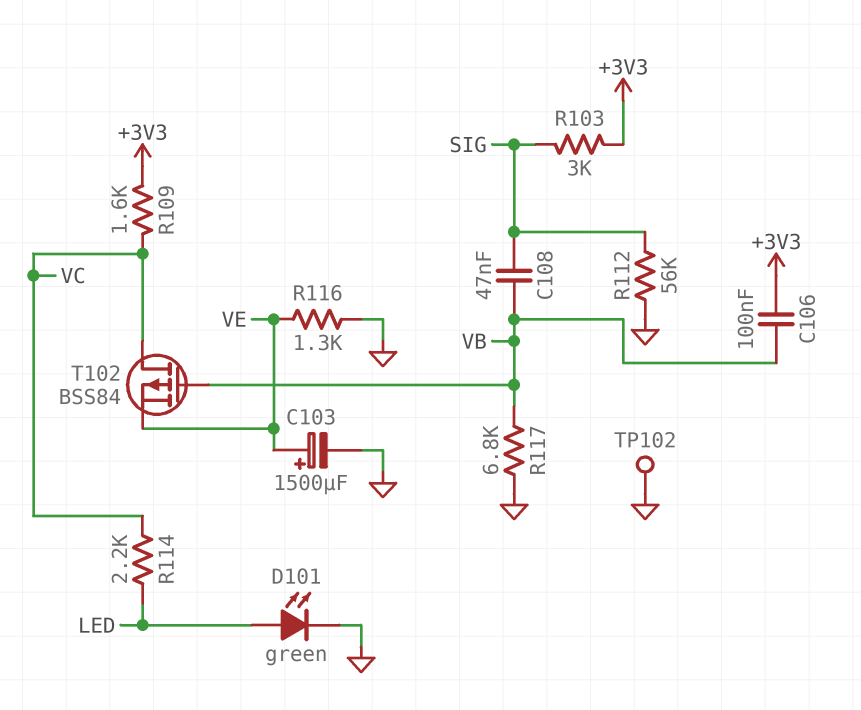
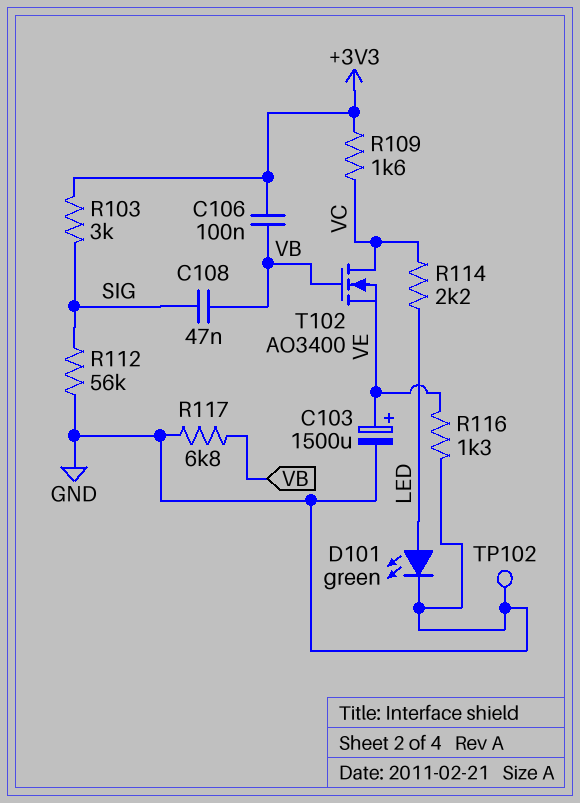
T102: PMOS BSS84 (G VB, D VC, S VE) -> NMOS AO3400 (G VB, D VC, S VE)

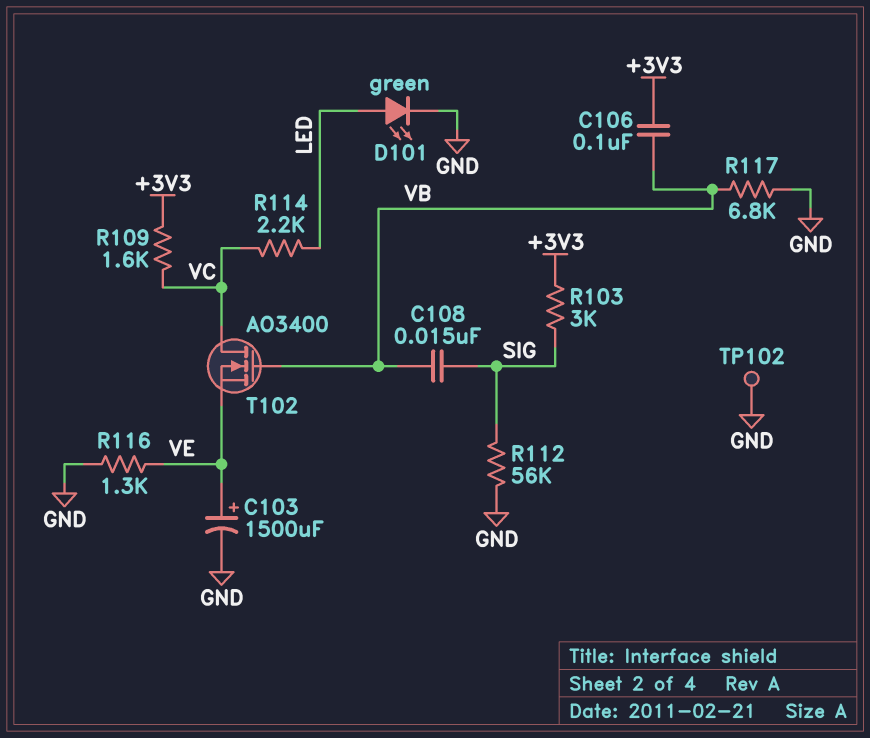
C108: 47nF (SIG, VB) -> 15nF (SIG, VB)

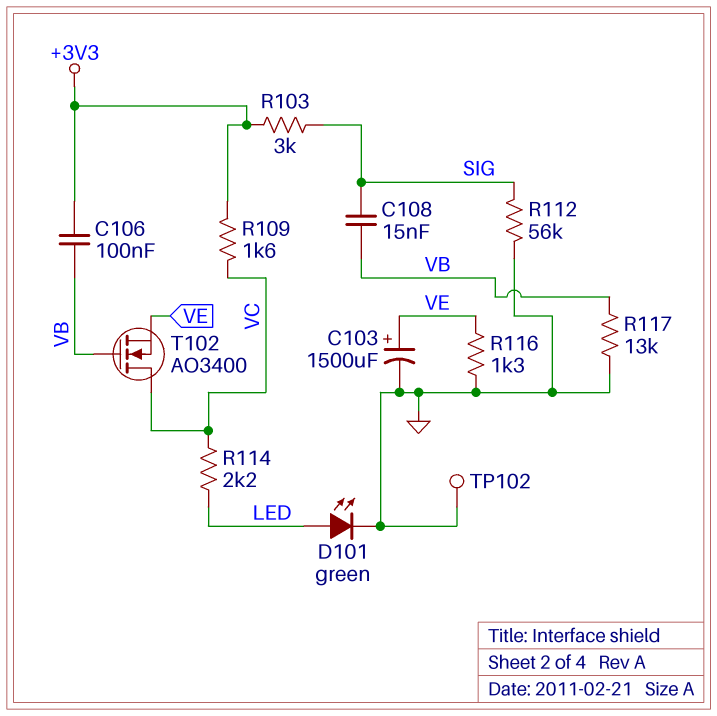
R117: 6.8k (GND, VB) -> 13k (GND, VB)

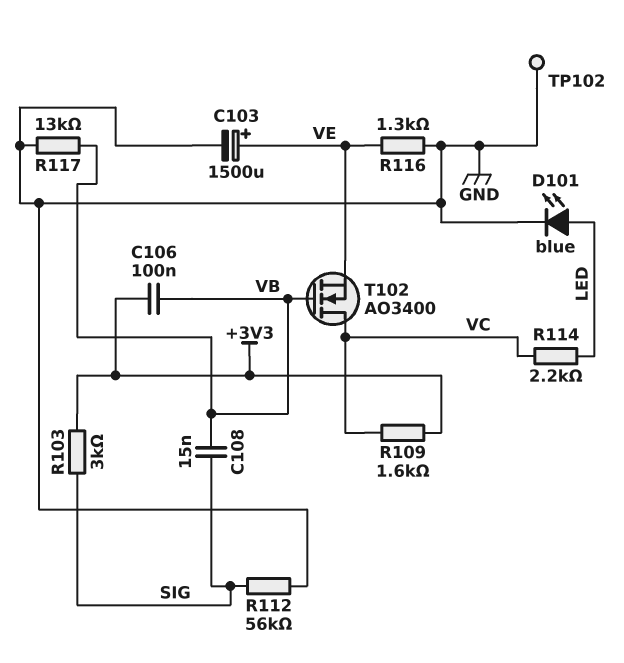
D101: LED green (A LED, K GND) -> LED blue (A LED, K GND)

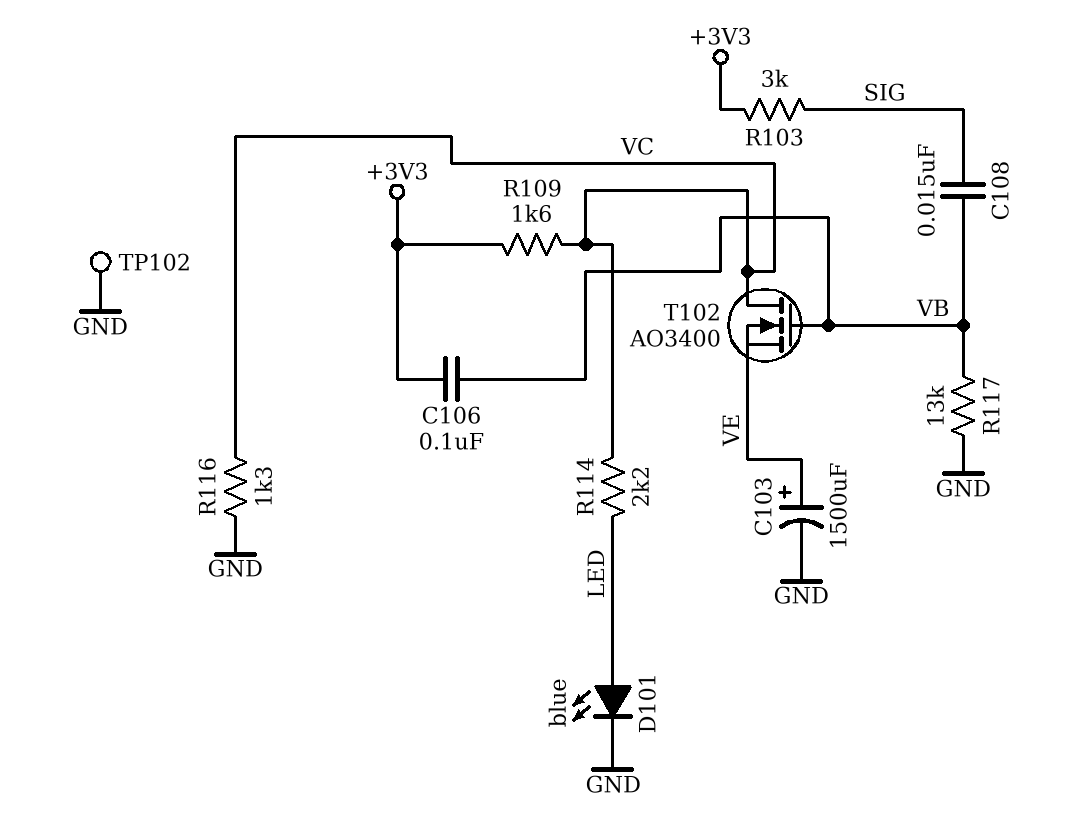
R112: 56k (GND, SIG) -> none
R116: 1.3k (GND, VE) -> 1.3k (GND, VC)

